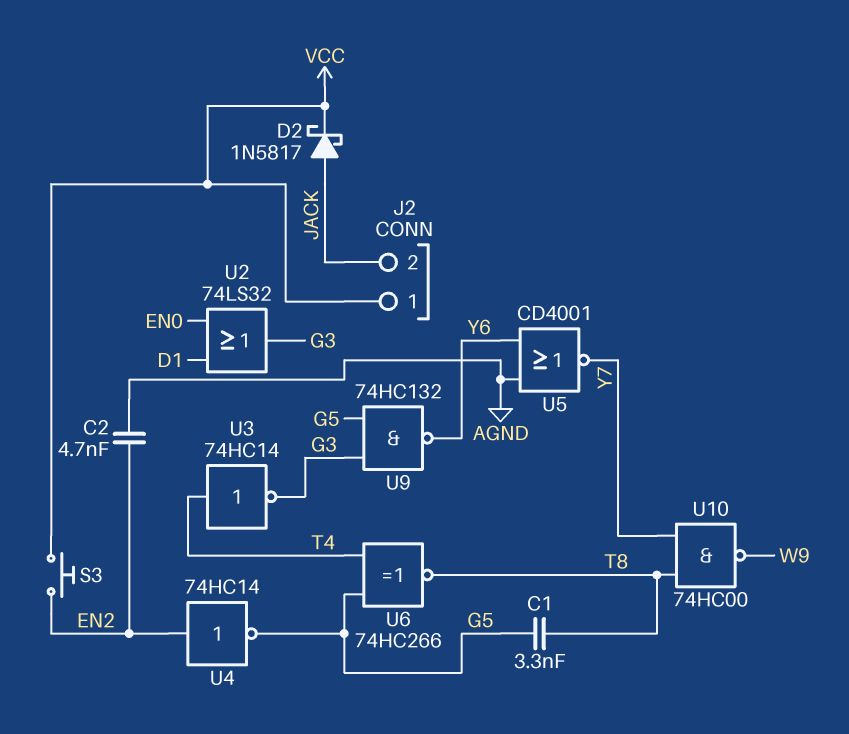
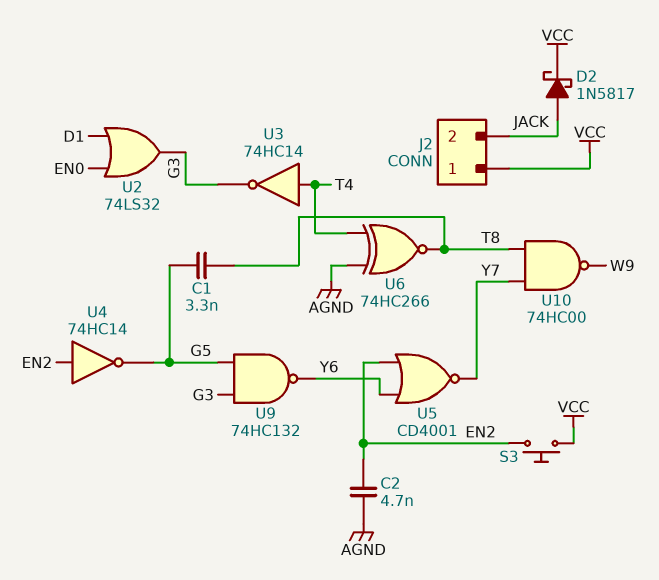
U5: NOR CD4001 (in AGND, in Y6, out Y7) -> NOR CD4001 (in EN2, in Y6, out Y7)
U6: XNOR 74HC266 (in G5, in T4, out T8) -> XNOR 74HC266 (in AGND, in T4, out T8)

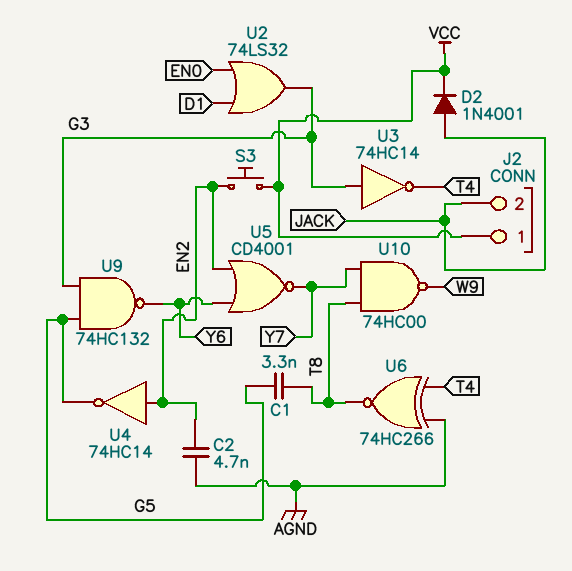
D2: schottky 1N5817 (A JACK, K VCC) -> diode 1N4001 (A JACK, K VCC)
U3: NOT 74HC14 (in T4, out G3) -> NOT 74HC14 (in G3, out T4)

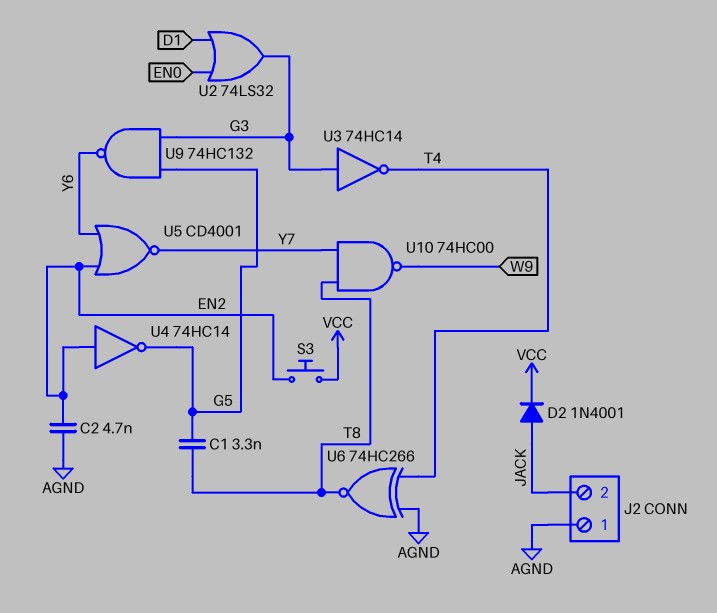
J2 pin 1: VCC -> AGND

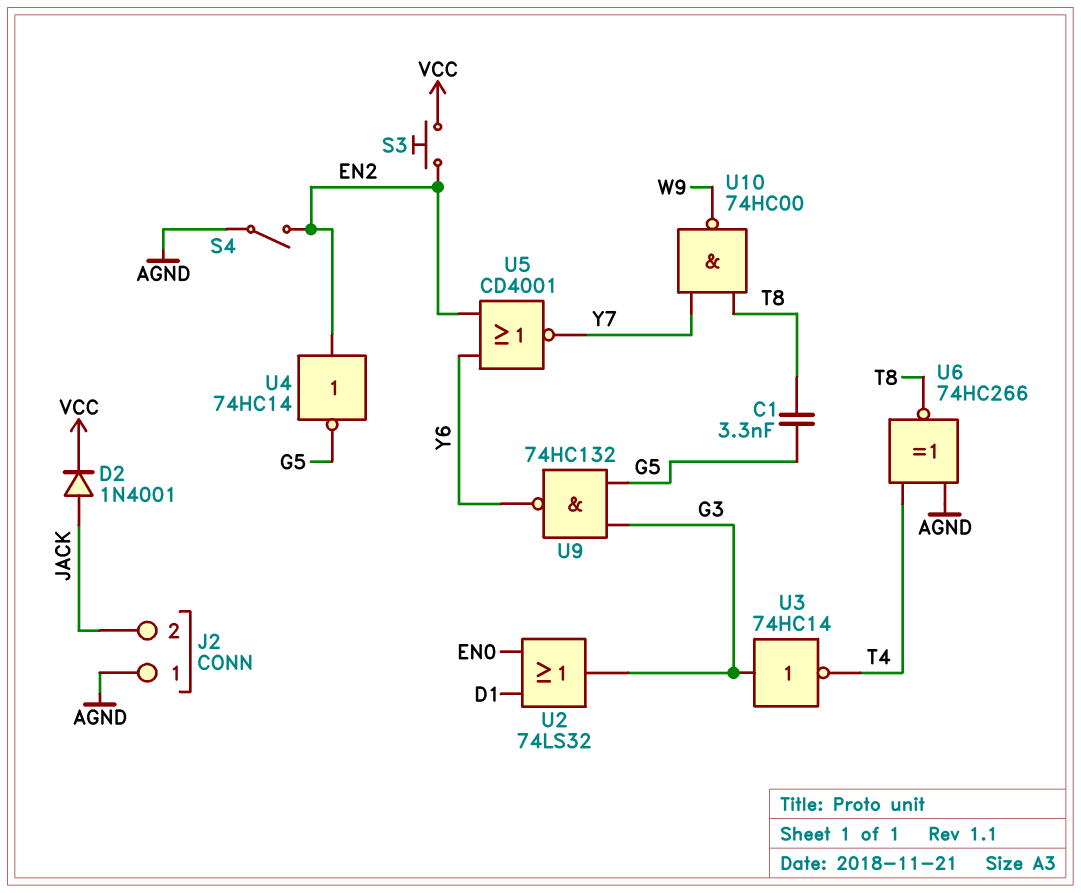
C2: 4.7nF (AGND, EN2) -> none
S4: none -> switch (AGND, EN2)

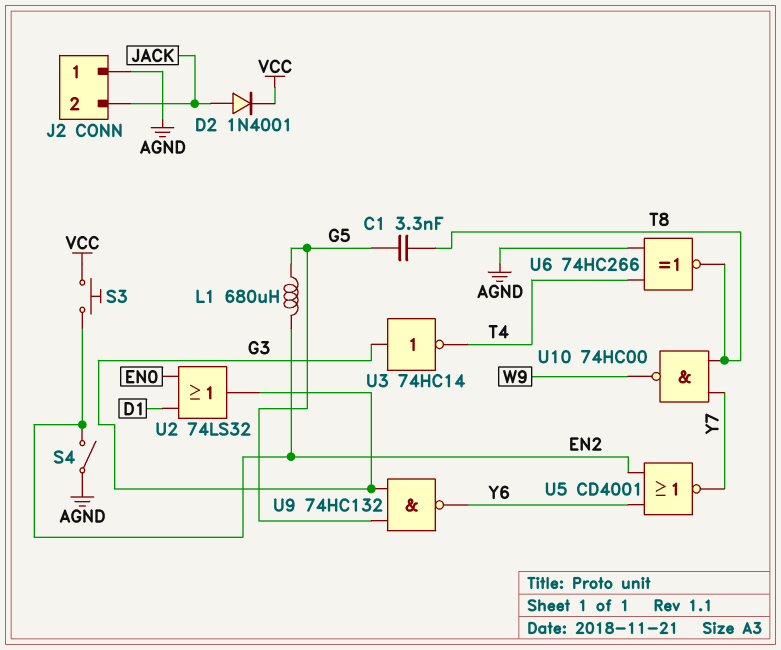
L1: none -> 680uH (EN2, G5)
U4: NOT 74HC14 (in EN2, out G5) -> none

